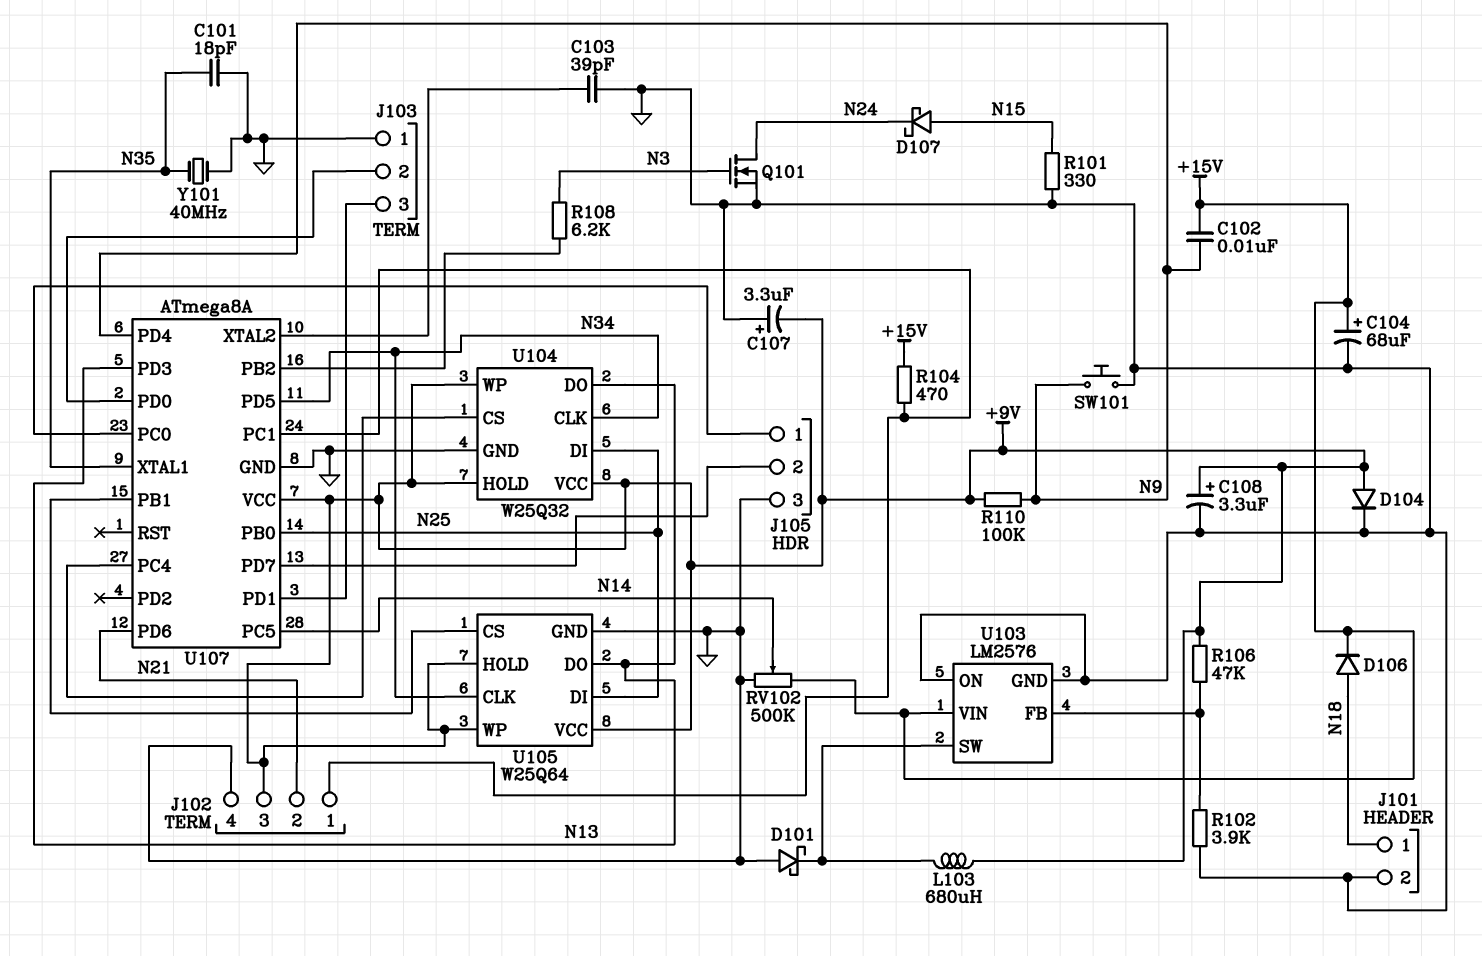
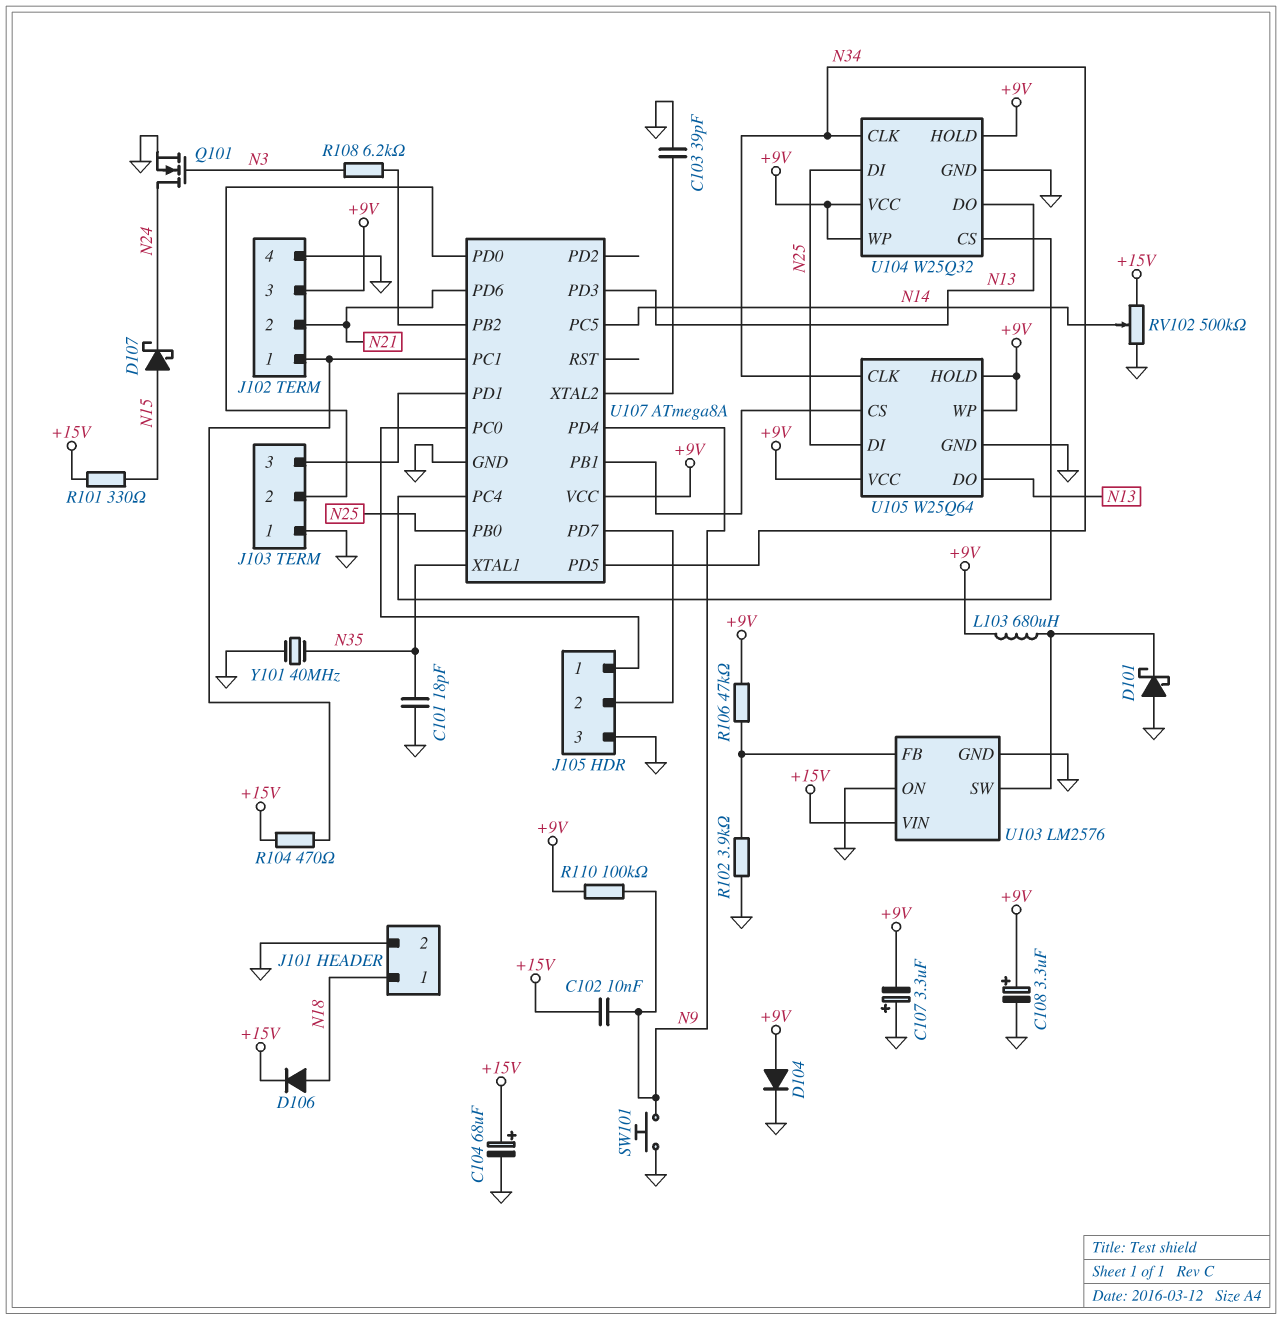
R101: 330 (GND, N15) -> 330 (+15V, N15)

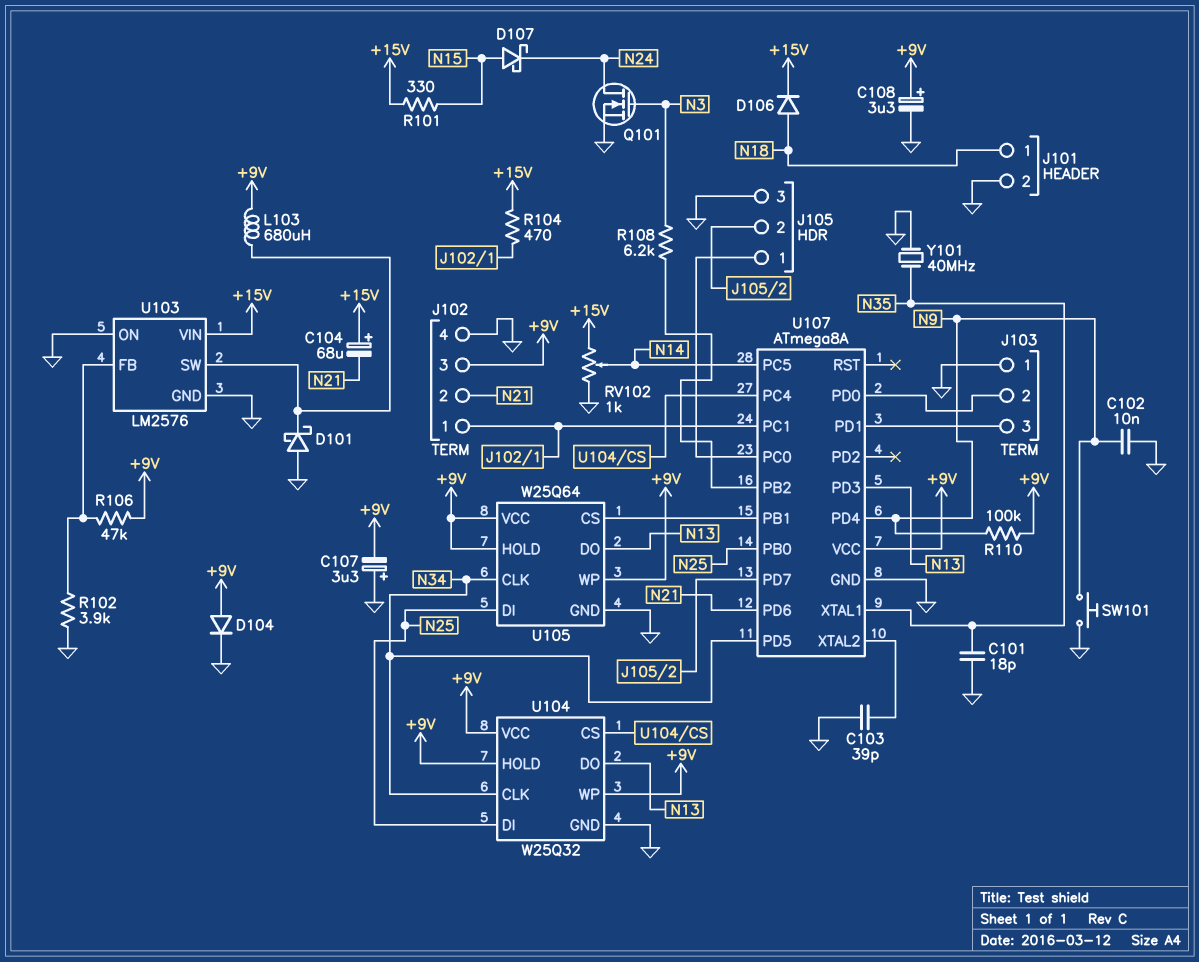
C102: 10nF (+15V, N9) -> 10nF (GND, N9)
C104: 68uF (plus +15V, minus GND) -> 68uF (plus +15V, minus N21)
RV102: 500k (+15V, GND, wiper N14) -> 1k (+15V, GND, wiper N14)

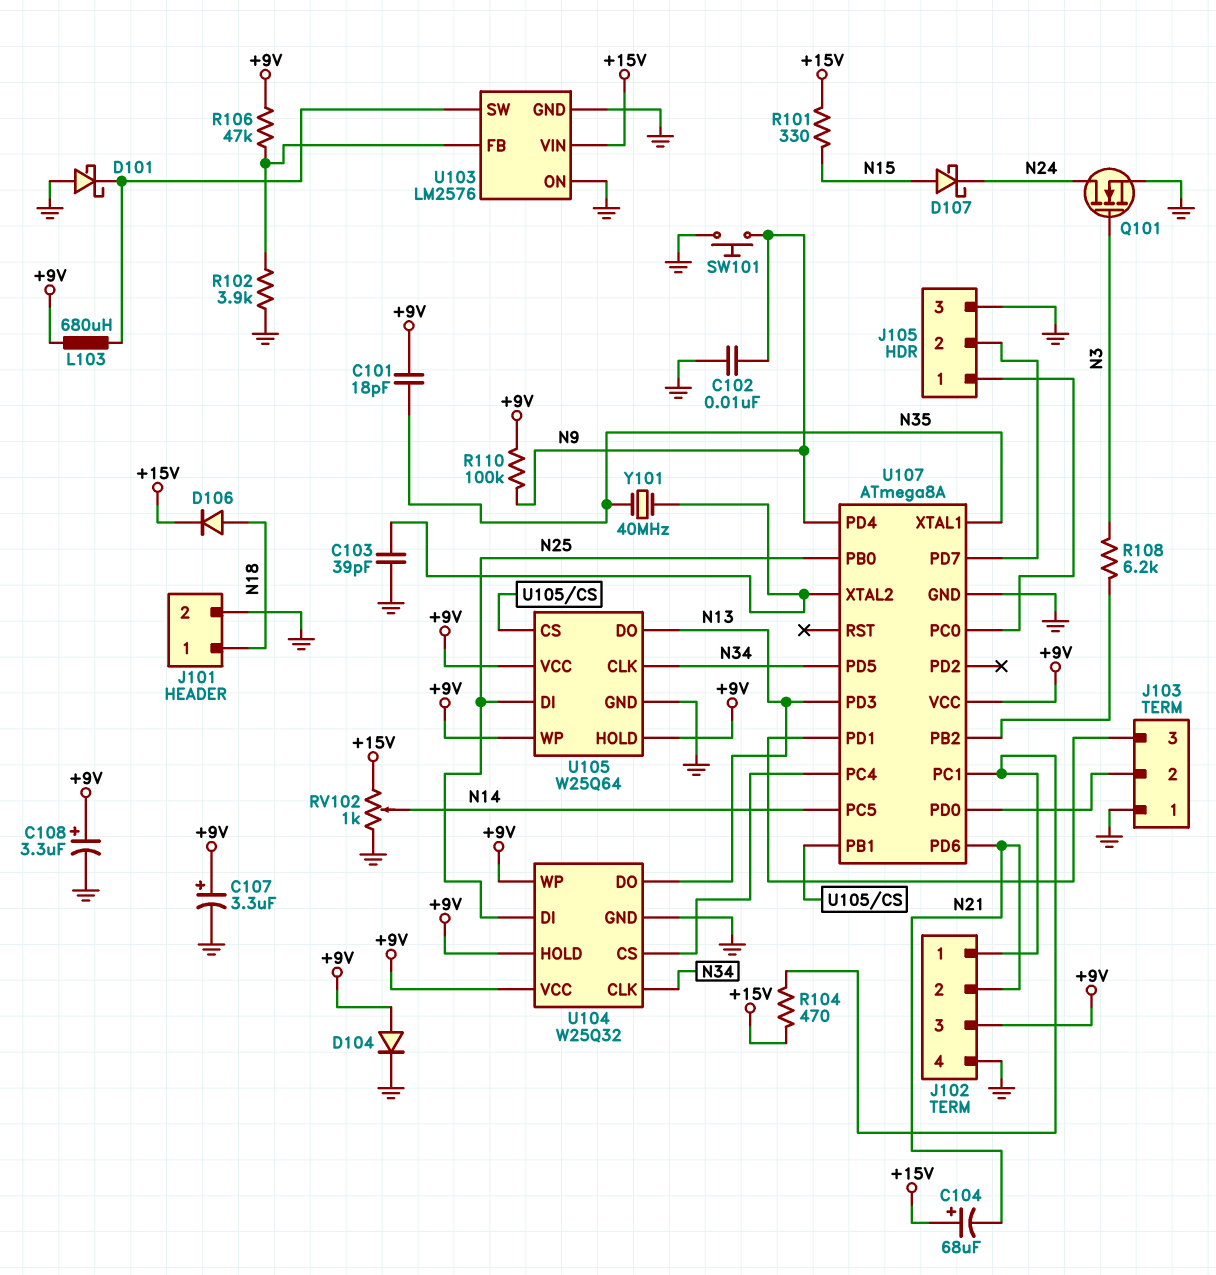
C101: 18pF (GND, N35) -> 18pF (+9V, N35)
C107: 3.3uF (plus GND, minus +9V) -> 3.3uF (plus +9V, minus GND)
Y101: 40MHz (GND, N35) -> 40MHz (N35, U107/XTAL2)

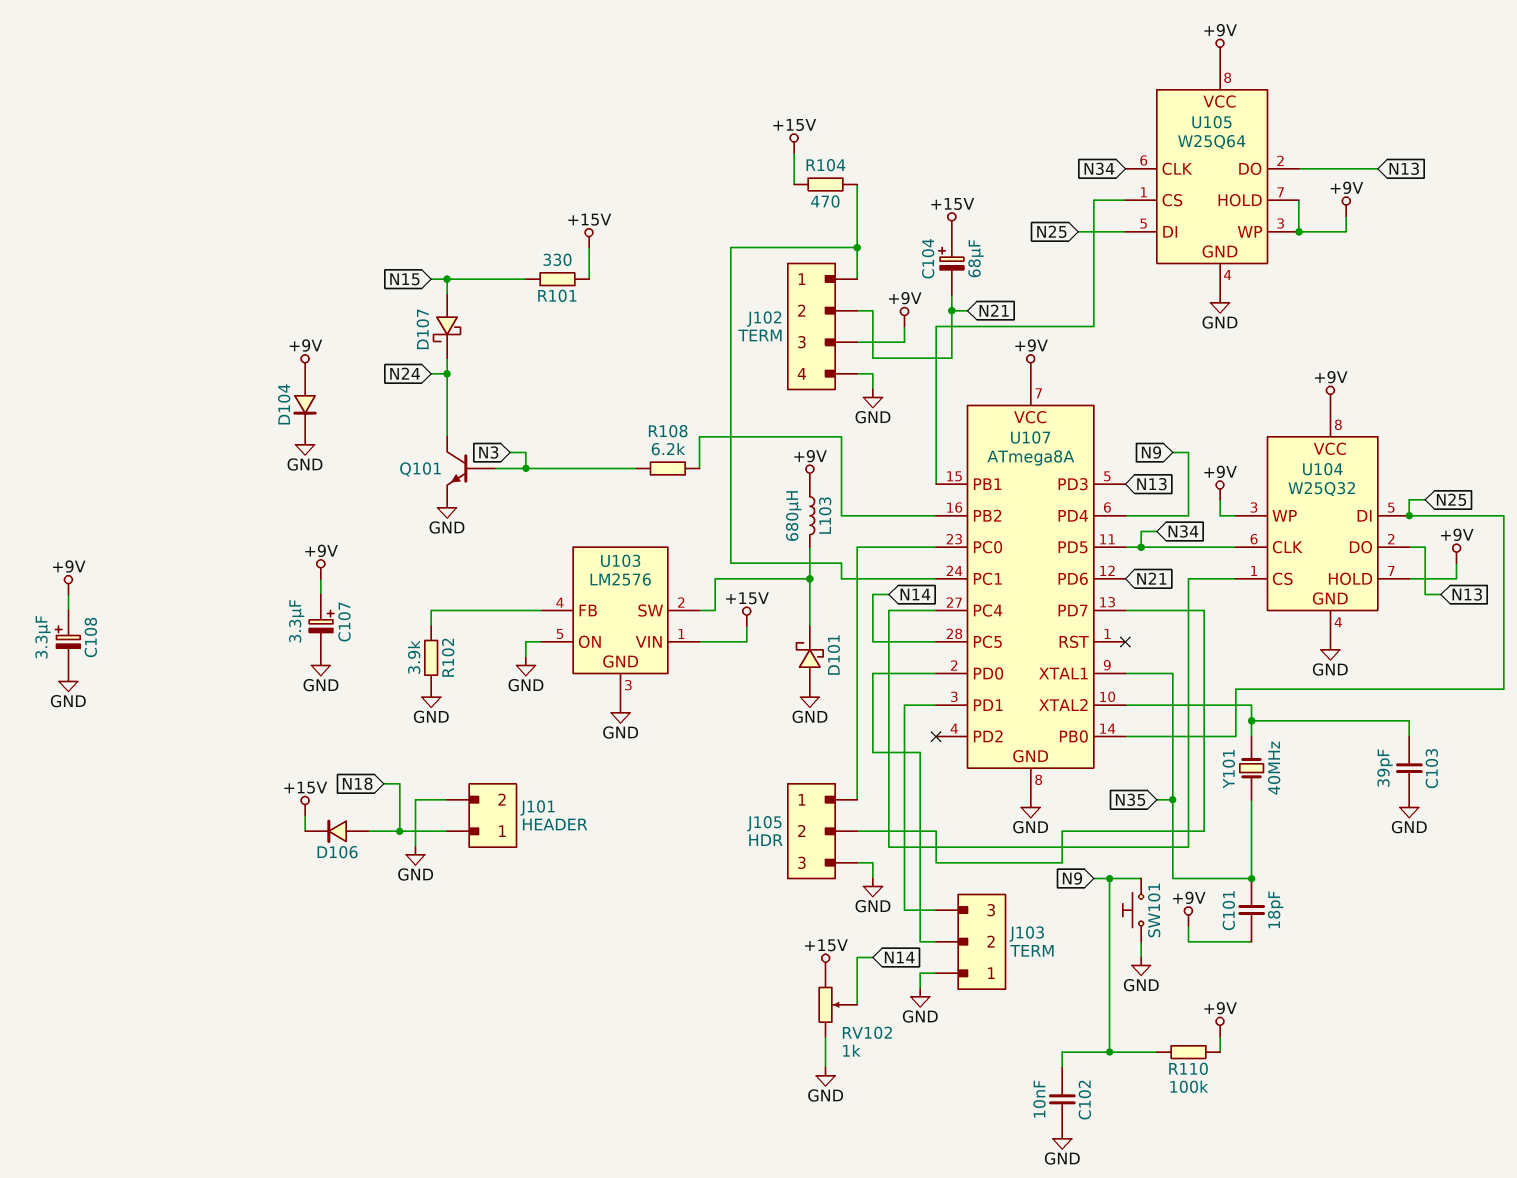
Q101: NMOS (G N3, D N24, S GND) -> NPN (B N3, C N24, E GND)
R106: 47k (+9V, U103/FB) -> none

